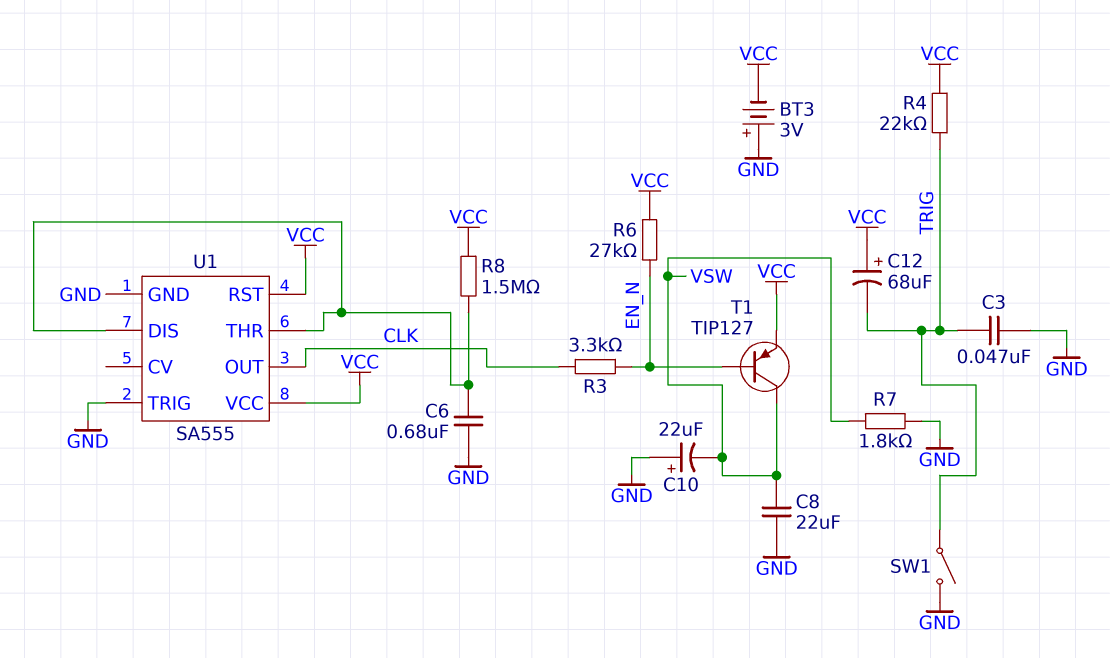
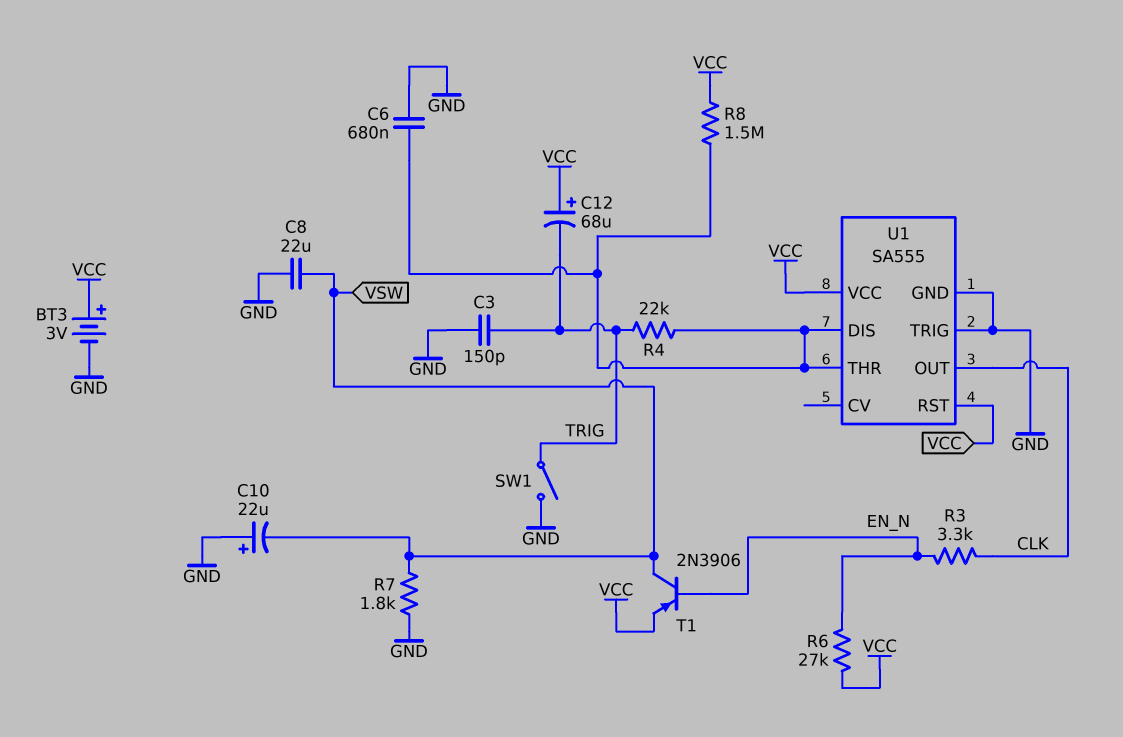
BT3: 3V (plus GND, minus VCC) -> 3V (plus VCC, minus GND)
C3: 47nF (GND, TRIG) -> 150pF (GND, TRIG)
R4: 22k (TRIG, VCC) -> 22k (TRIG, U1/DIS)
T1: PNP TIP127 (B EN_N, C VSW, E VCC) -> PNP 2N3906 (B EN_N, C VSW, E VCC)

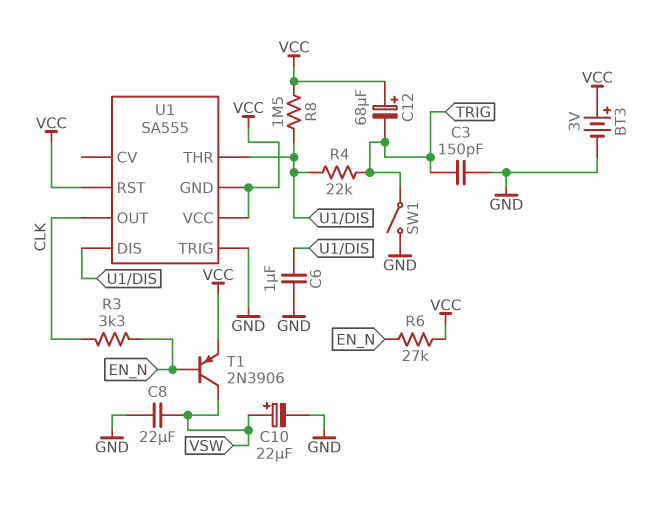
C6: 680nF (GND, U1/DIS) -> 1uF (GND, U1/DIS)
C10: 22uF (plus GND, minus VSW) -> 22uF (plus VSW, minus GND)
R7: 1.8k (GND, VSW) -> none
U1 pin GND: GND -> VCC

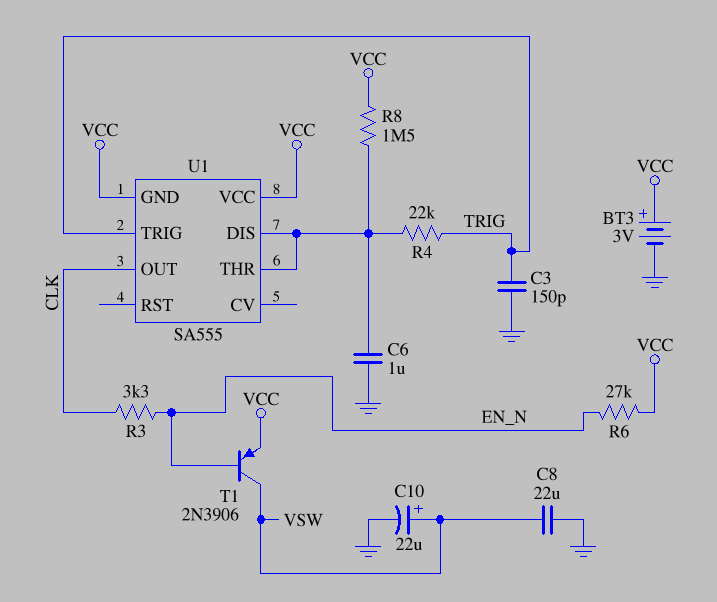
C12: 68uF (plus VCC, minus TRIG) -> none
SW1: switch (GND, TRIG) -> none
U1 pin RST: VCC -> none
U1 pin TRIG: GND -> TRIG

